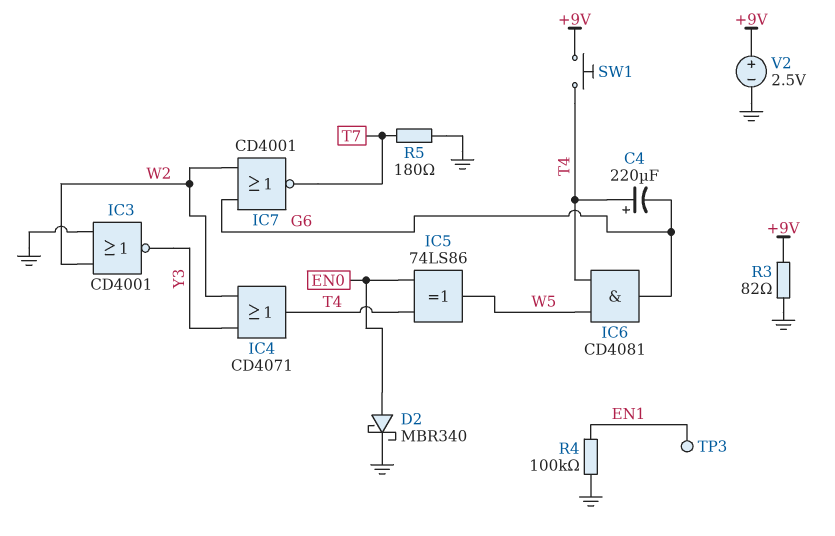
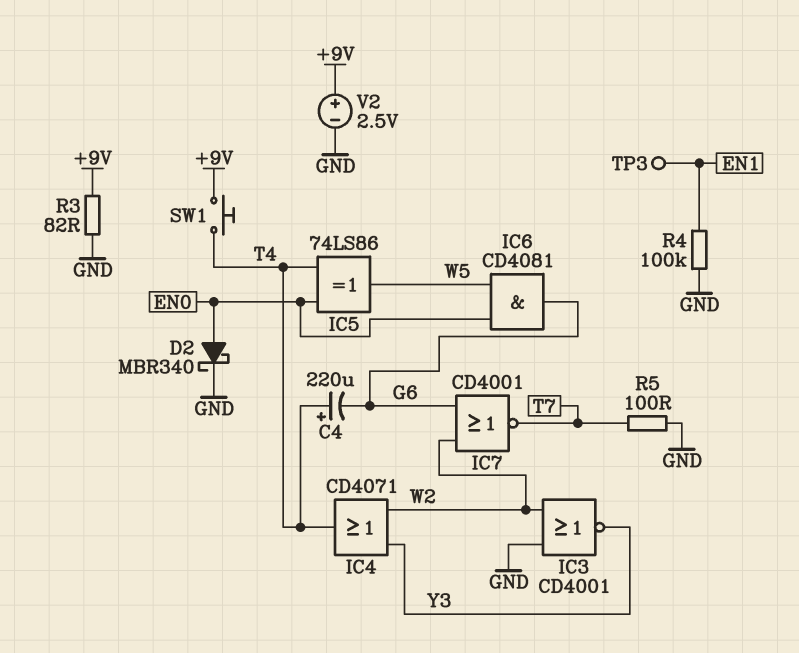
IC6: AND CD4081 (in T4, in W5, out G6) -> AND CD4081 (in EN0, in W5, out G6)
R5: 180 (GND, T7) -> 100 (GND, T7)

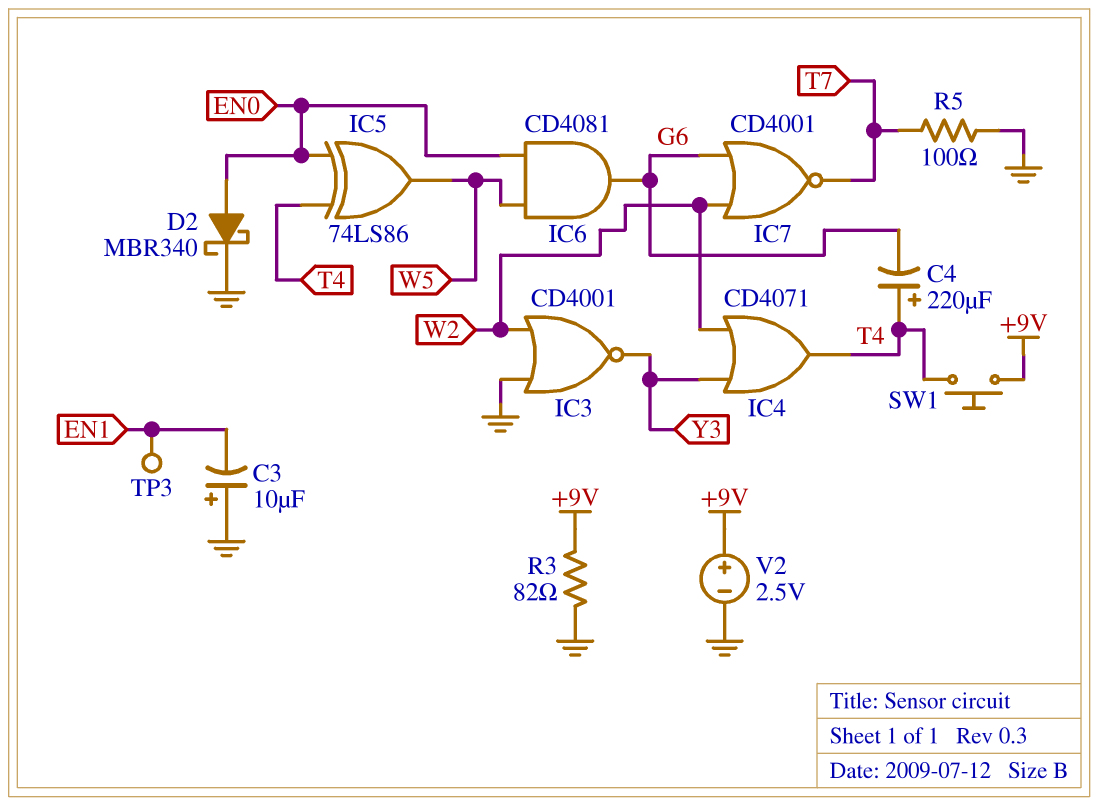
C3: none -> 10uF (plus GND, minus EN1)
R4: 100k (EN1, GND) -> none

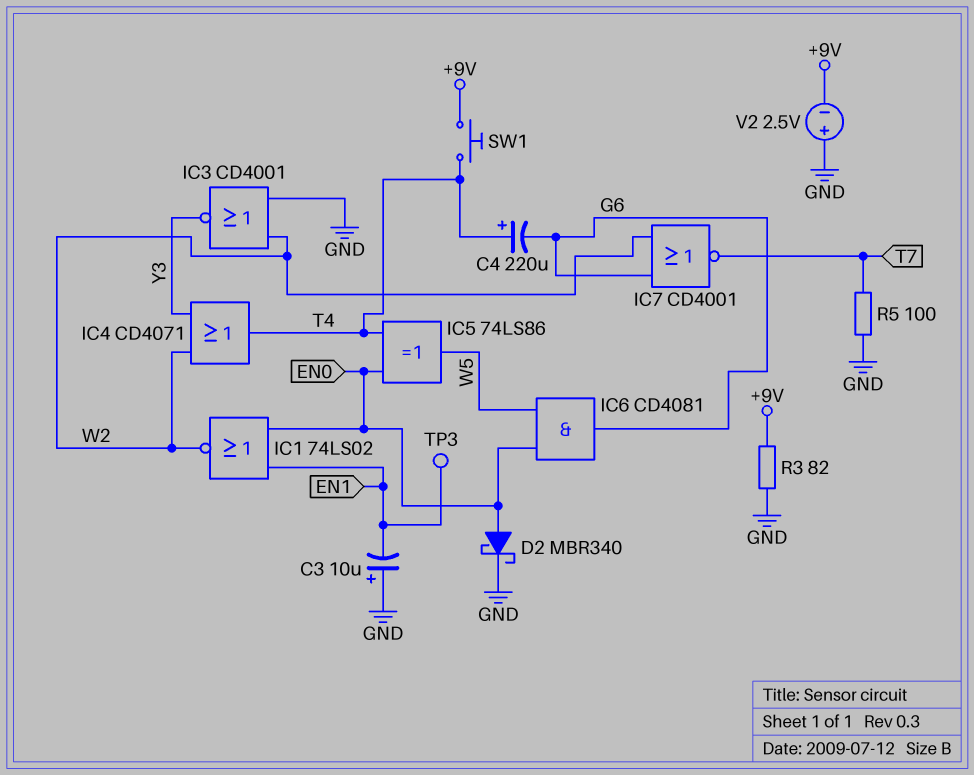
IC1: none -> NOR 74LS02 (in EN0, in EN1, out W2)
V2: 2.5V (plus +9V, minus GND) -> 2.5V (plus GND, minus +9V)

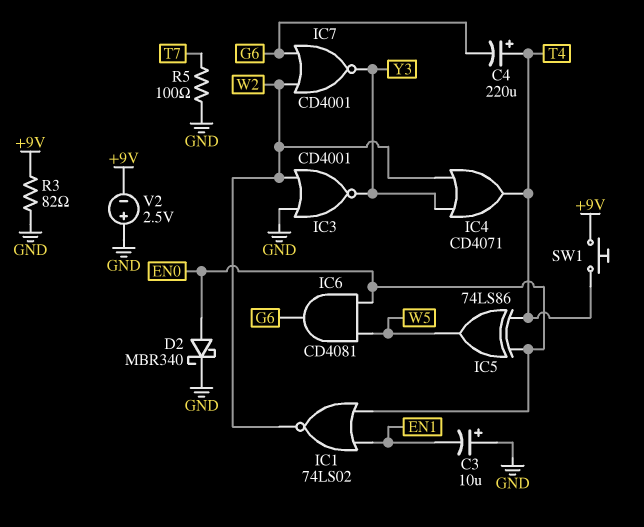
IC7: NOR CD4001 (in G6, in W2, out T7) -> NOR CD4001 (in G6, in W2, out Y3)
TP3: test point (EN1) -> none

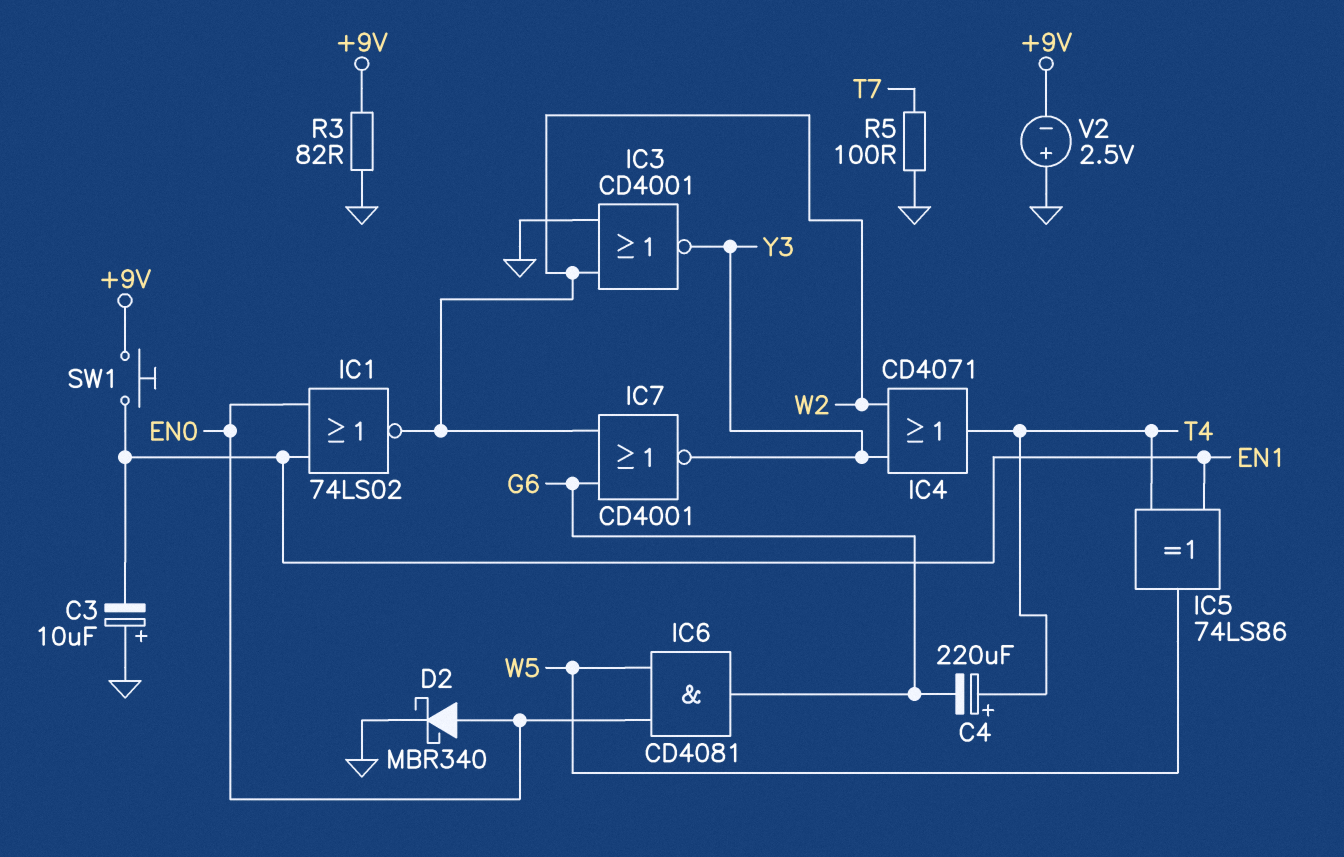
IC5: XOR 74LS86 (in EN0, in T4, out W5) -> XOR 74LS86 (in EN1, in T4, out W5)
SW1: button (+9V, T4) -> button (+9V, EN1)

